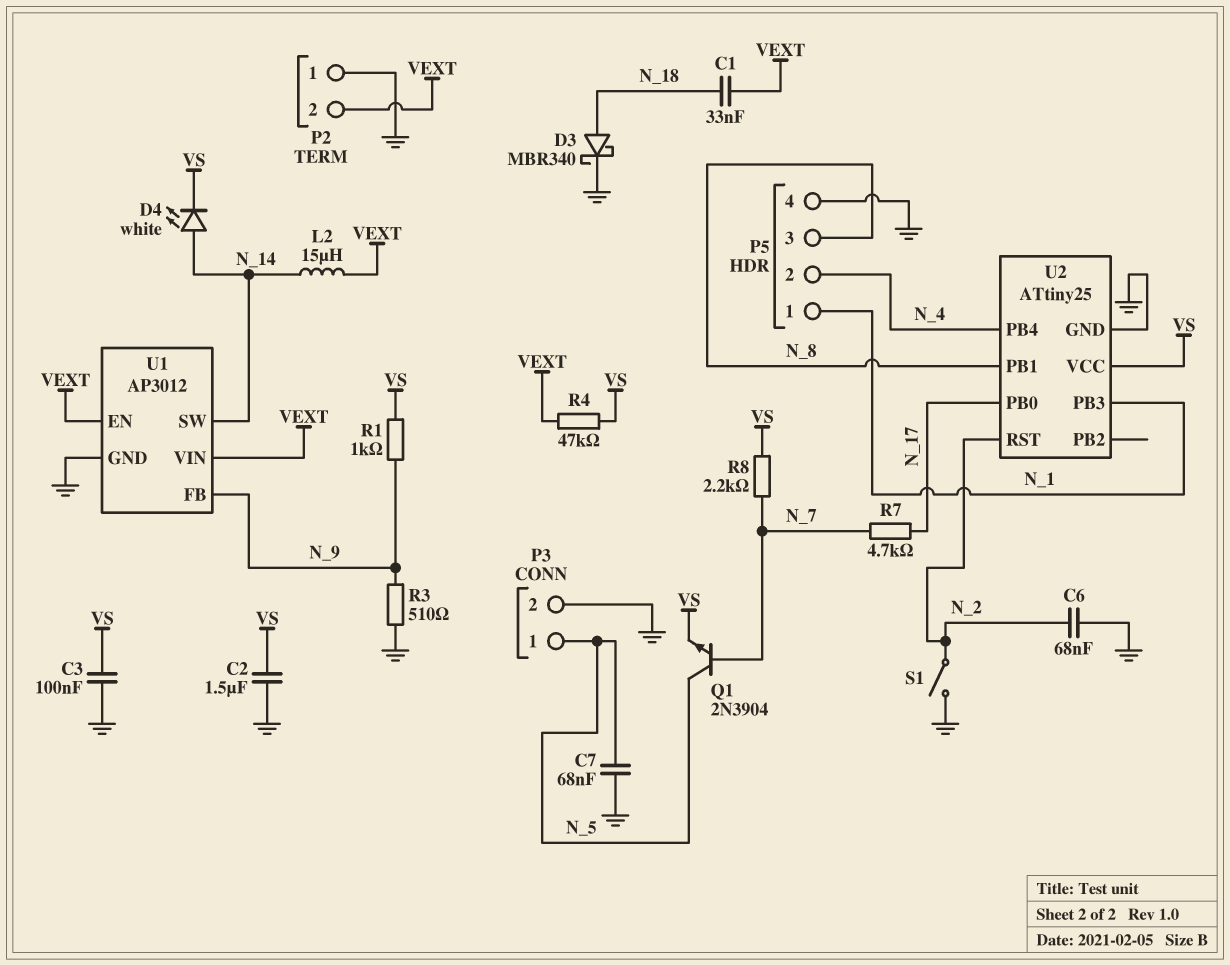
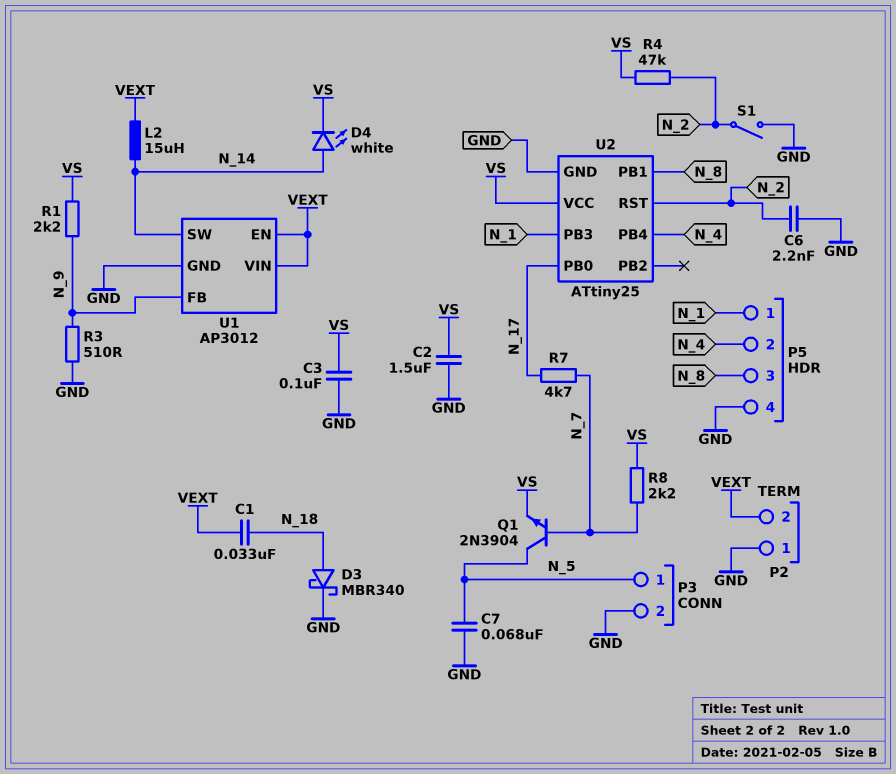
C6: 68nF (GND, N_2) -> 2.2nF (GND, N_2)
R1: 1k (N_9, VS) -> 2.2k (N_9, VS)
R4: 47k (VEXT, VS) -> 47k (N_2, VS)

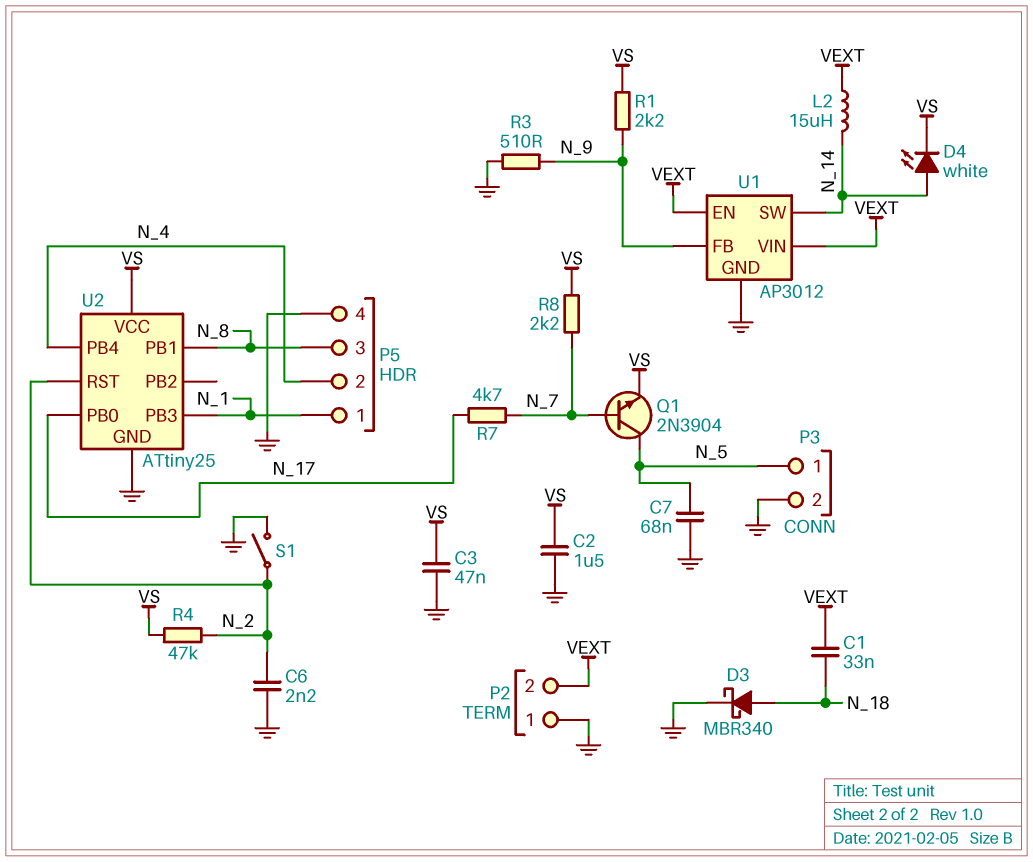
C3: 100nF (GND, VS) -> 47nF (GND, VS)

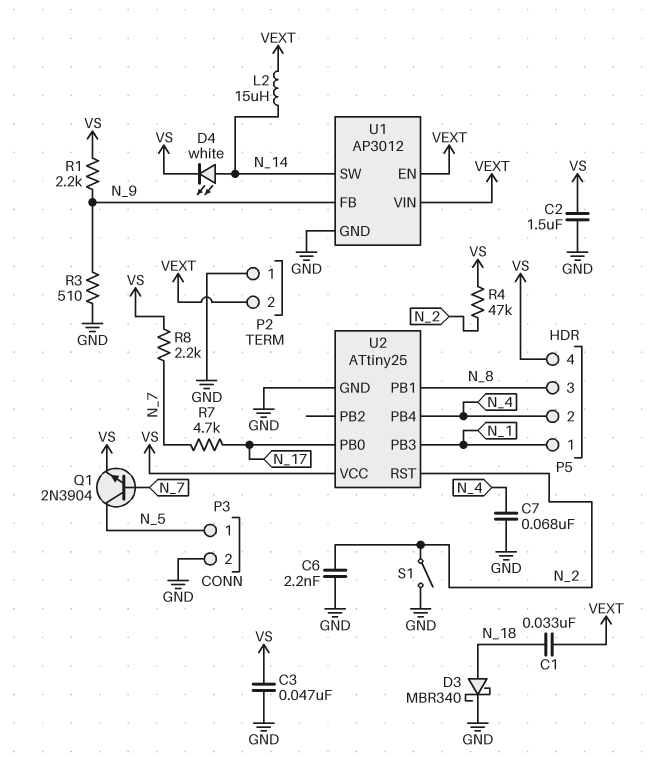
C7: 68nF (GND, N_5) -> 68nF (GND, N_4)
P5 pin 4: GND -> VS

